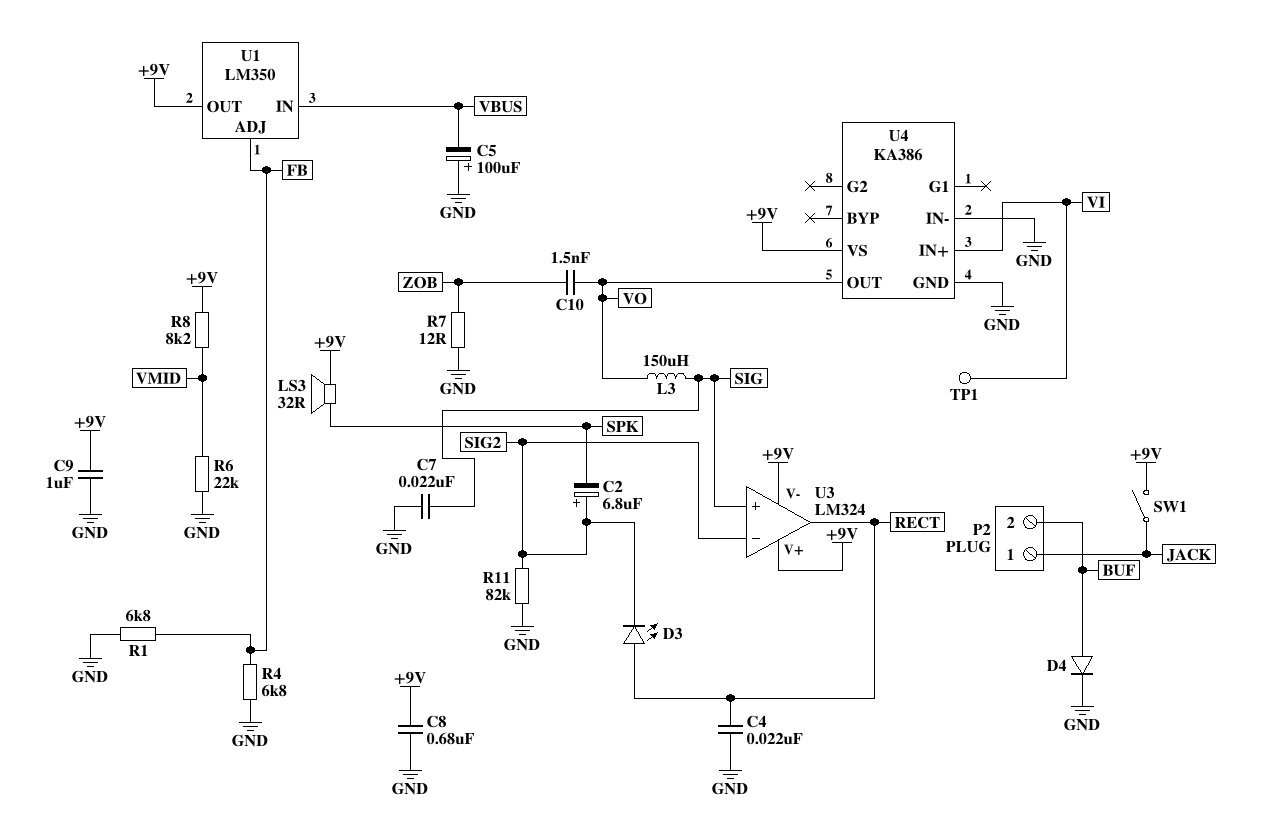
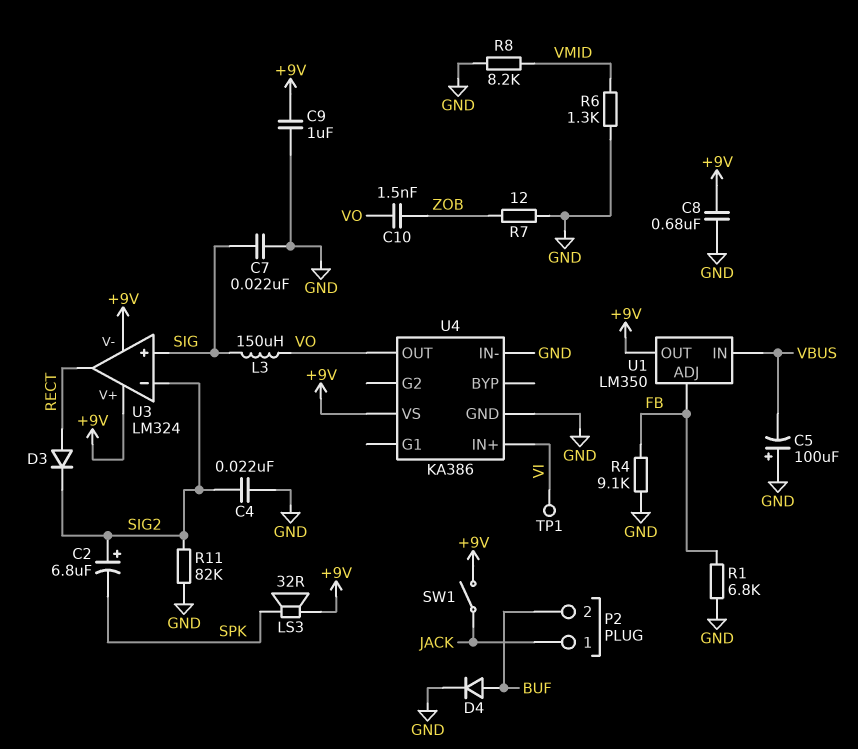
C4: 22nF (GND, RECT) -> 22nF (GND, SIG2)
D3: LED (A RECT, K SIG2) -> diode (A RECT, K SIG2)
R4: 6.8k (FB, GND) -> 9.1k (FB, GND)
R6: 22k (GND, VMID) -> 1.3k (GND, VMID)
R8: 8.2k (+9V, VMID) -> 8.2k (GND, VMID)

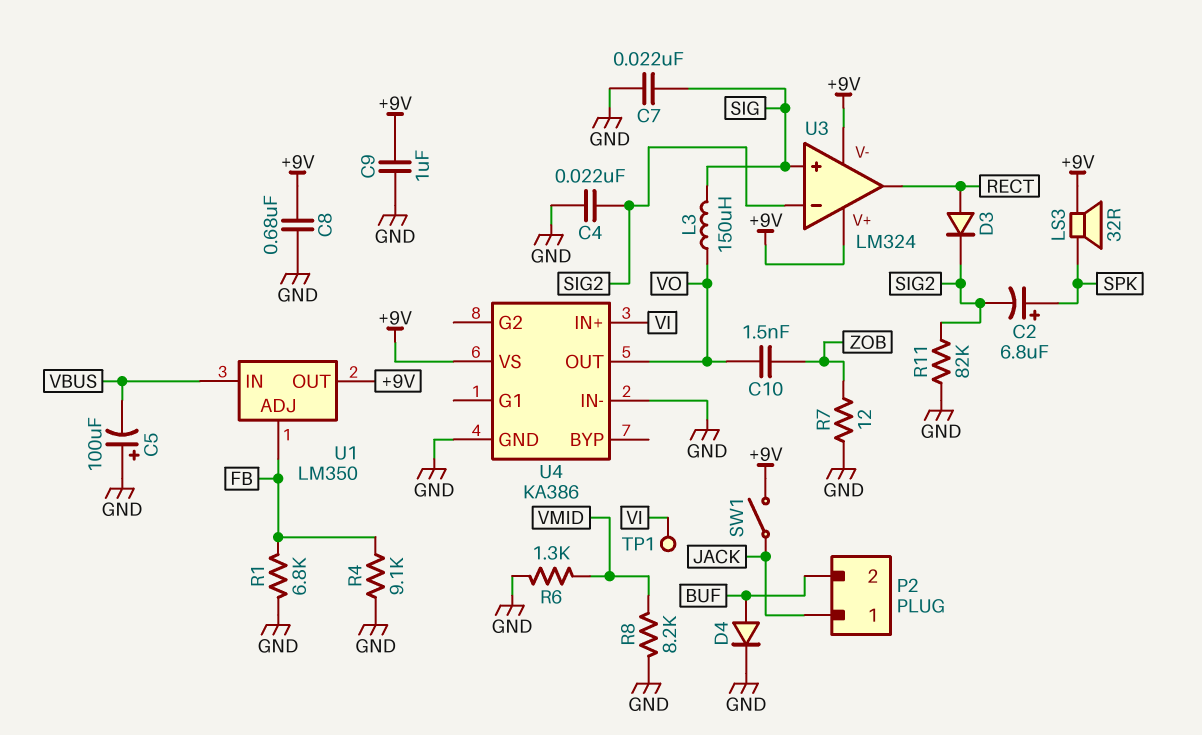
C2: 6.8uF (plus SIG2, minus SPK) -> 6.8uF (plus SPK, minus SIG2)

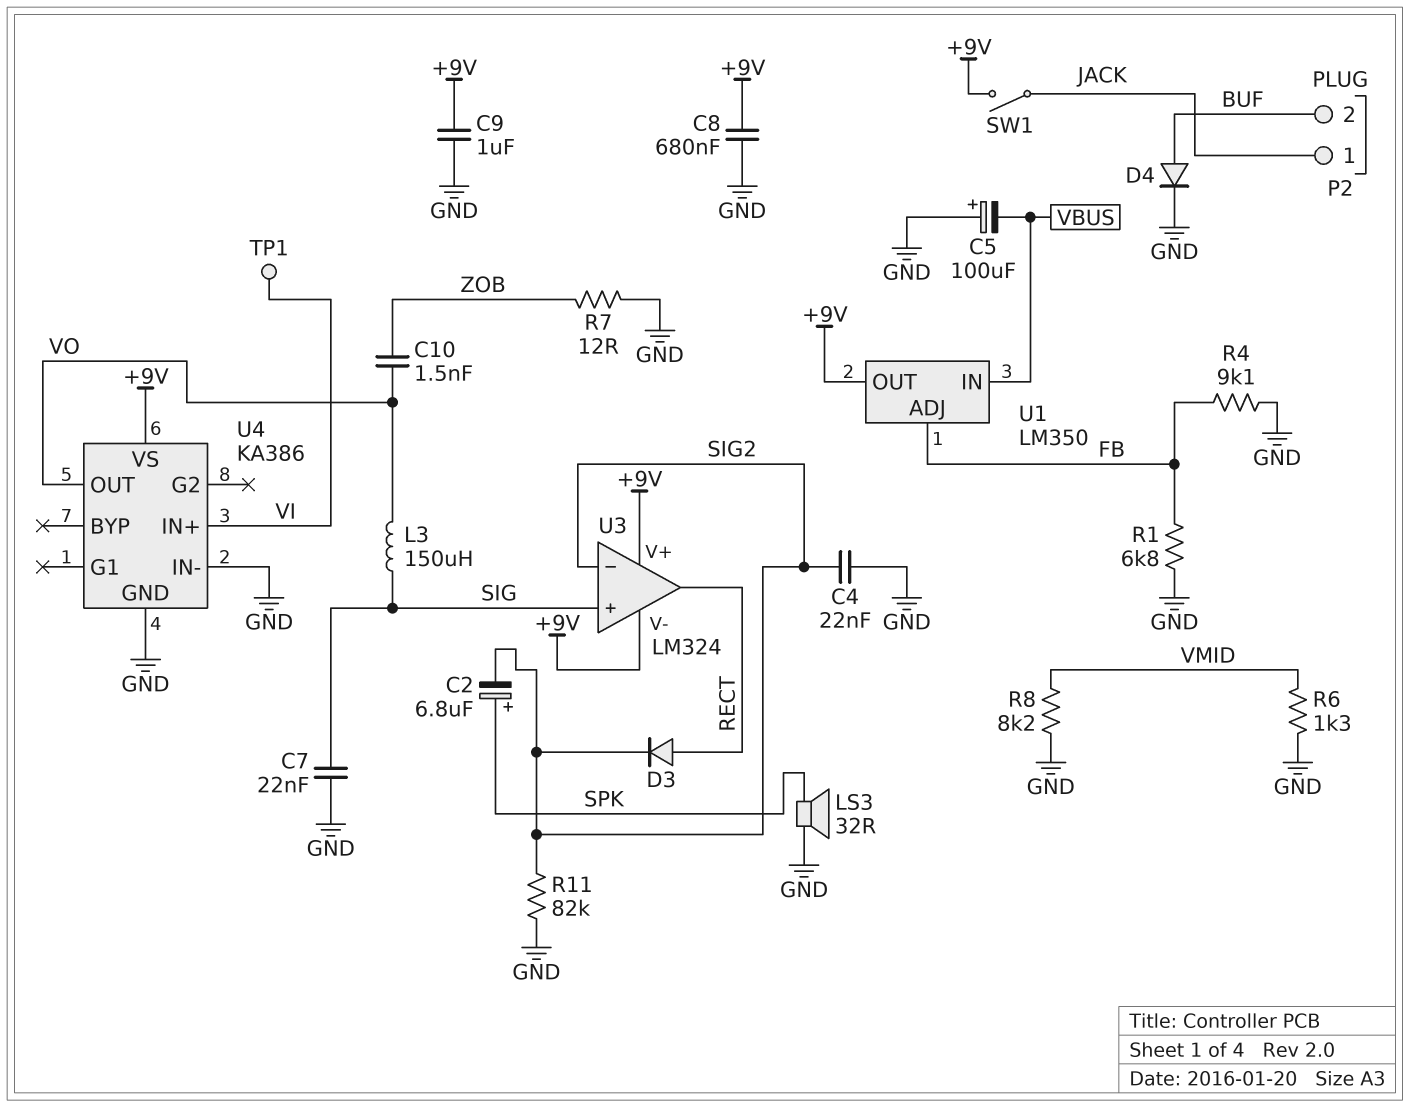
LS3: speaker 32R (+9V, SPK) -> speaker 32R (GND, SPK)

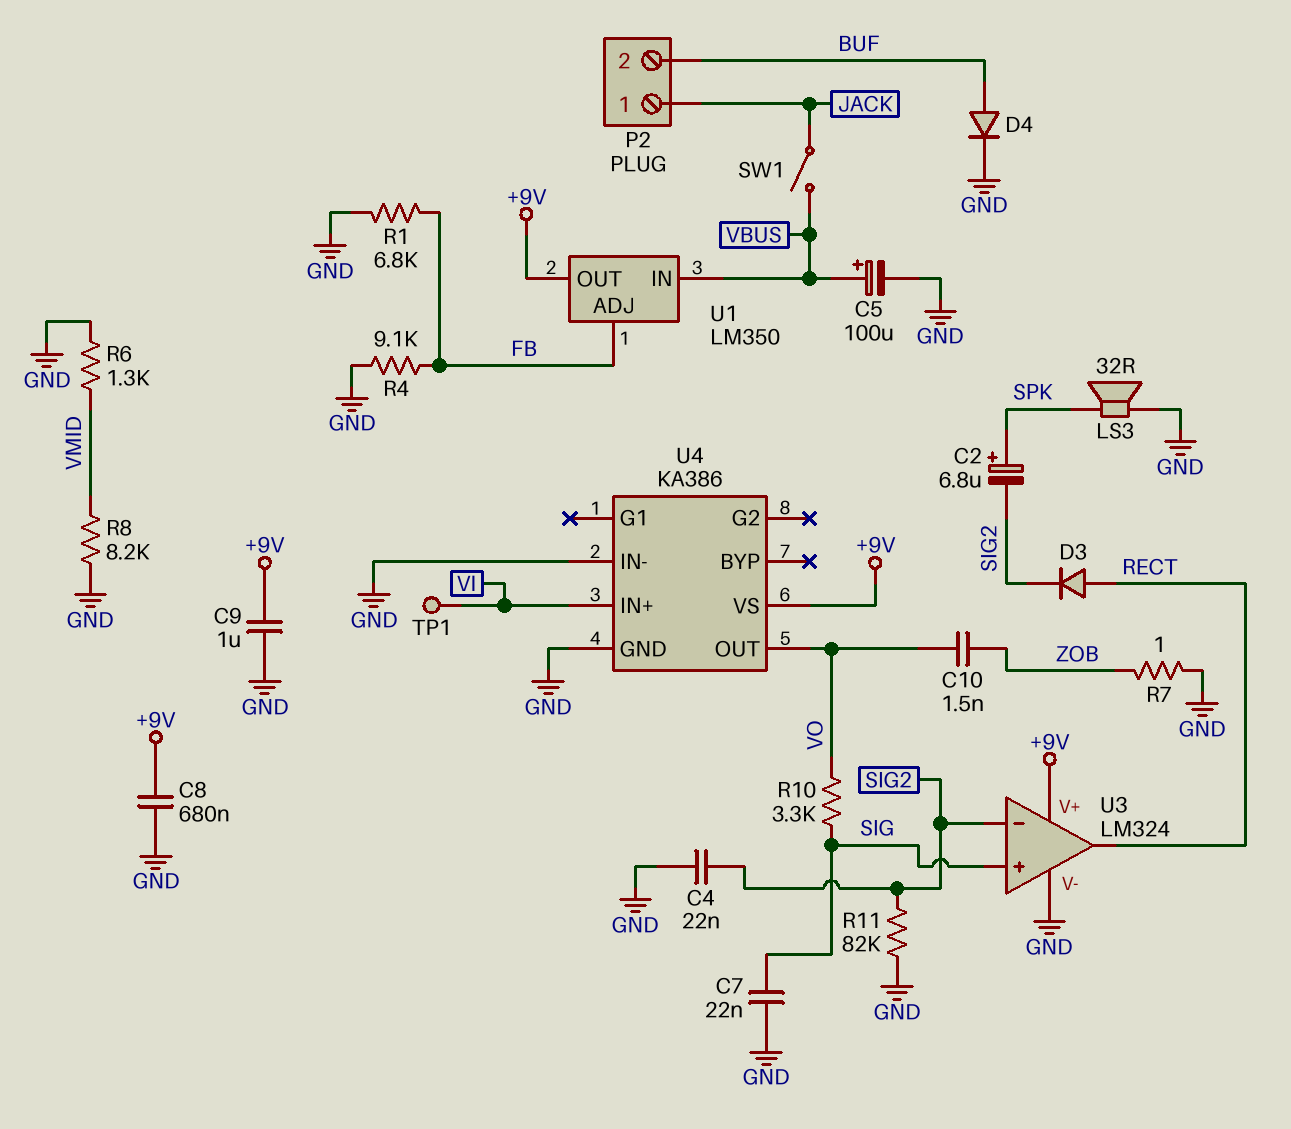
C5: 100uF (plus GND, minus VBUS) -> 100uF (plus VBUS, minus GND)
L3: 150uH (SIG, VO) -> none
R7: 12 (GND, ZOB) -> 1 (GND, ZOB)
R10: none -> 3.3k (SIG, VO)
SW1: switch (+9V, JACK) -> switch (JACK, VBUS)
U3 pin V-: +9V -> GND

